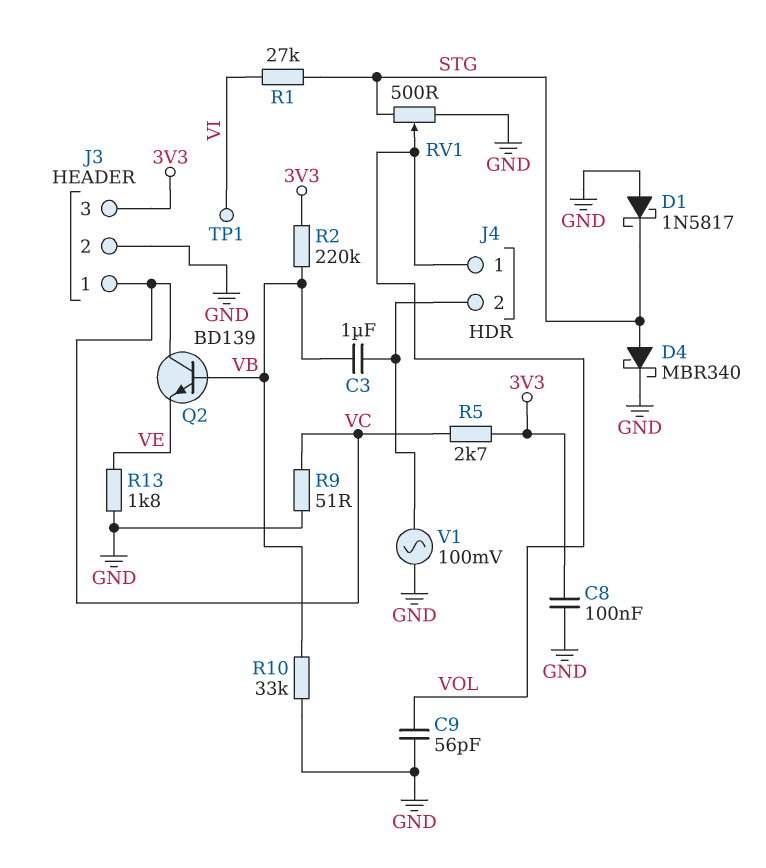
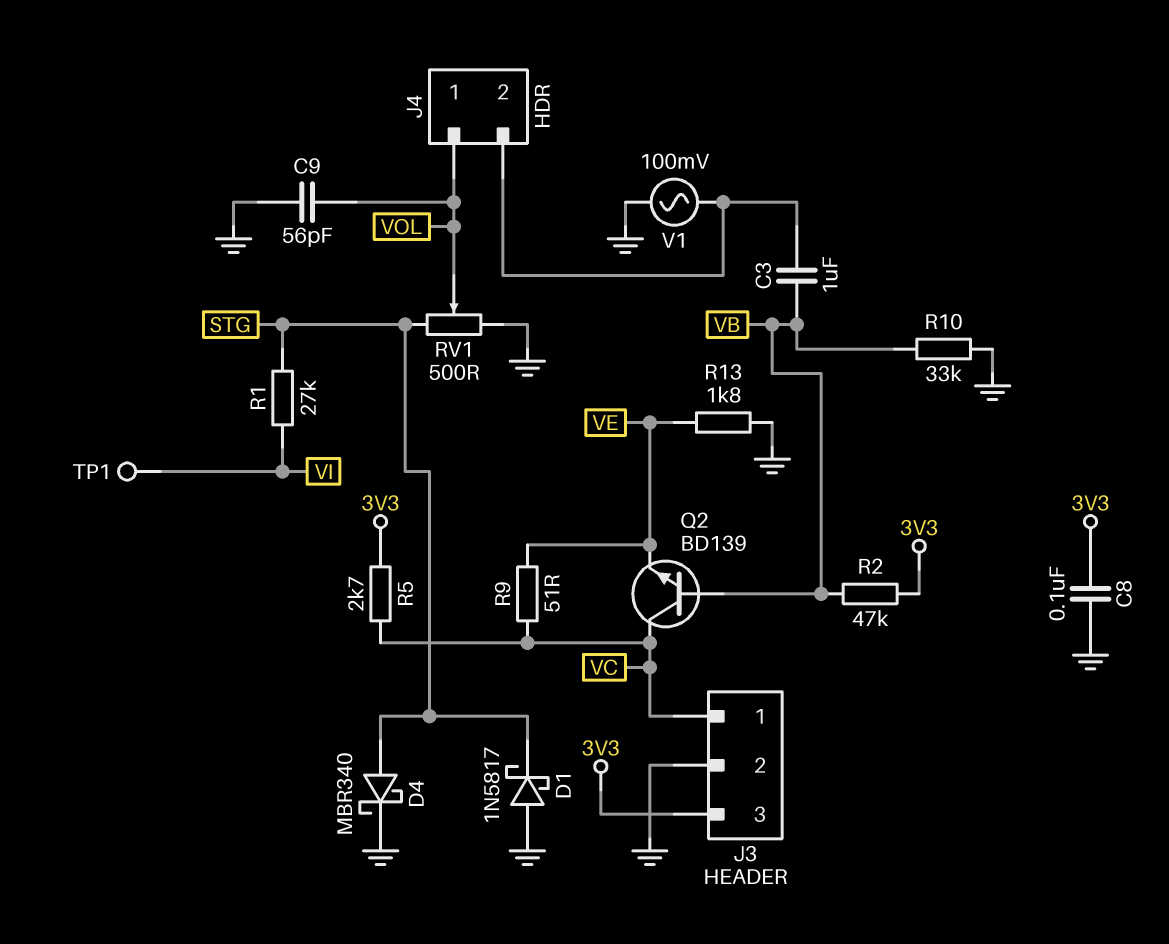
R2: 220k (3V3, VB) -> 47k (3V3, VB)
R9: 51 (GND, VC) -> 51 (VC, VE)

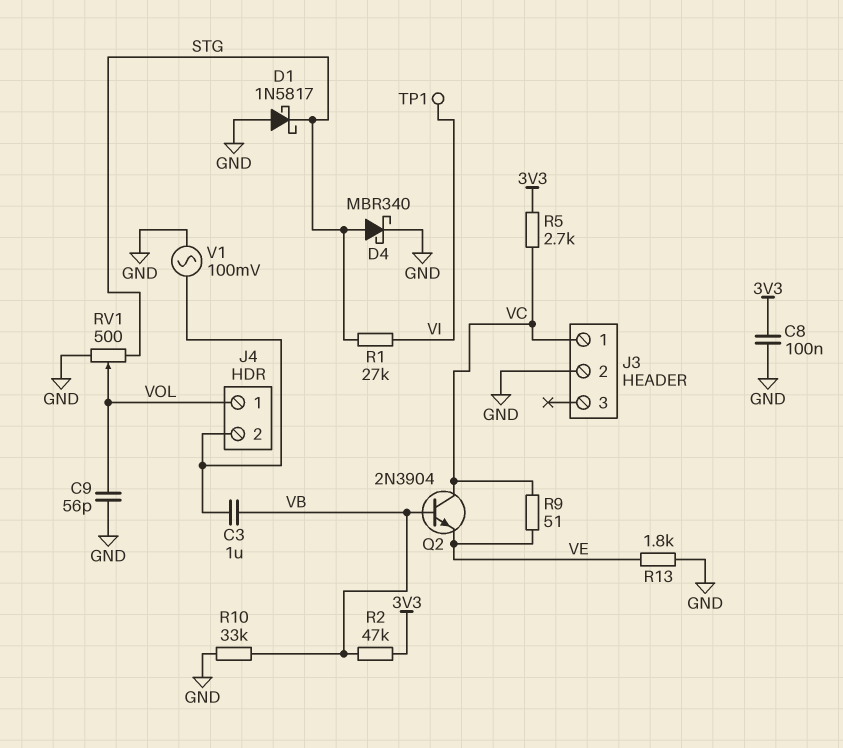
J3 pin 3: 3V3 -> none
Q2: NPN BD139 (B VB, C VC, E VE) -> NPN 2N3904 (B VB, C VC, E VE)

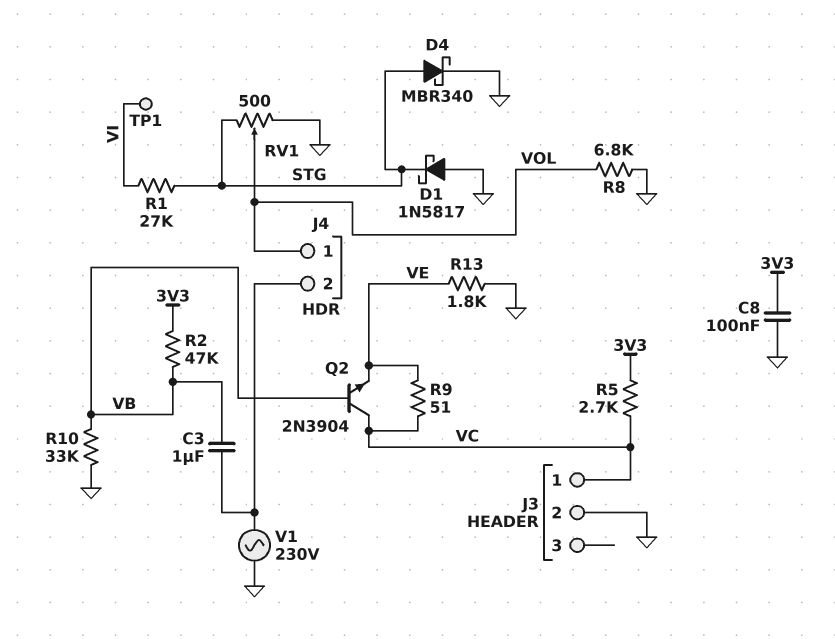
C9: 56pF (GND, VOL) -> none
R8: none -> 6.8k (GND, VOL)
V1: AC 100mV (GND, J4/2) -> AC 230V (GND, J4/2)

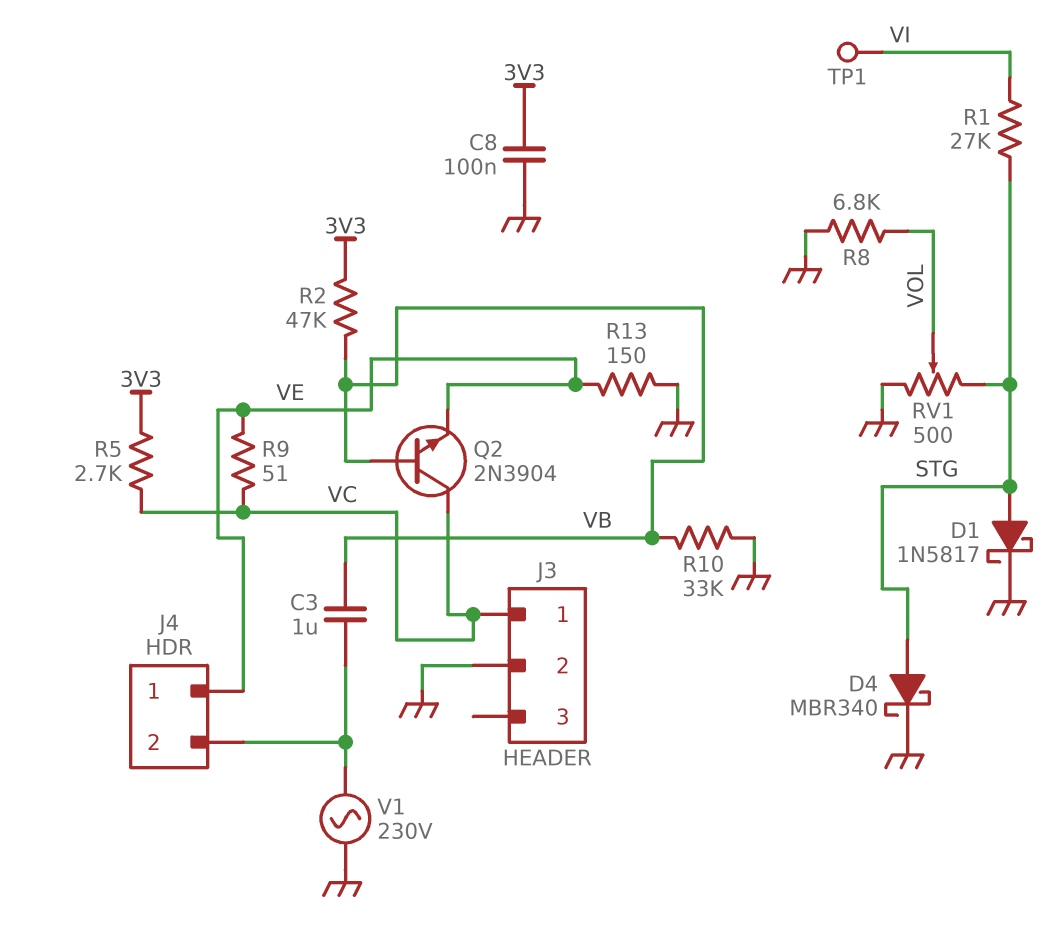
D1: schottky 1N5817 (A GND, K STG) -> schottky 1N5817 (A STG, K GND)
J4 pin 1: VOL -> VE
R13: 1.8k (GND, VE) -> 150 (GND, VE)

